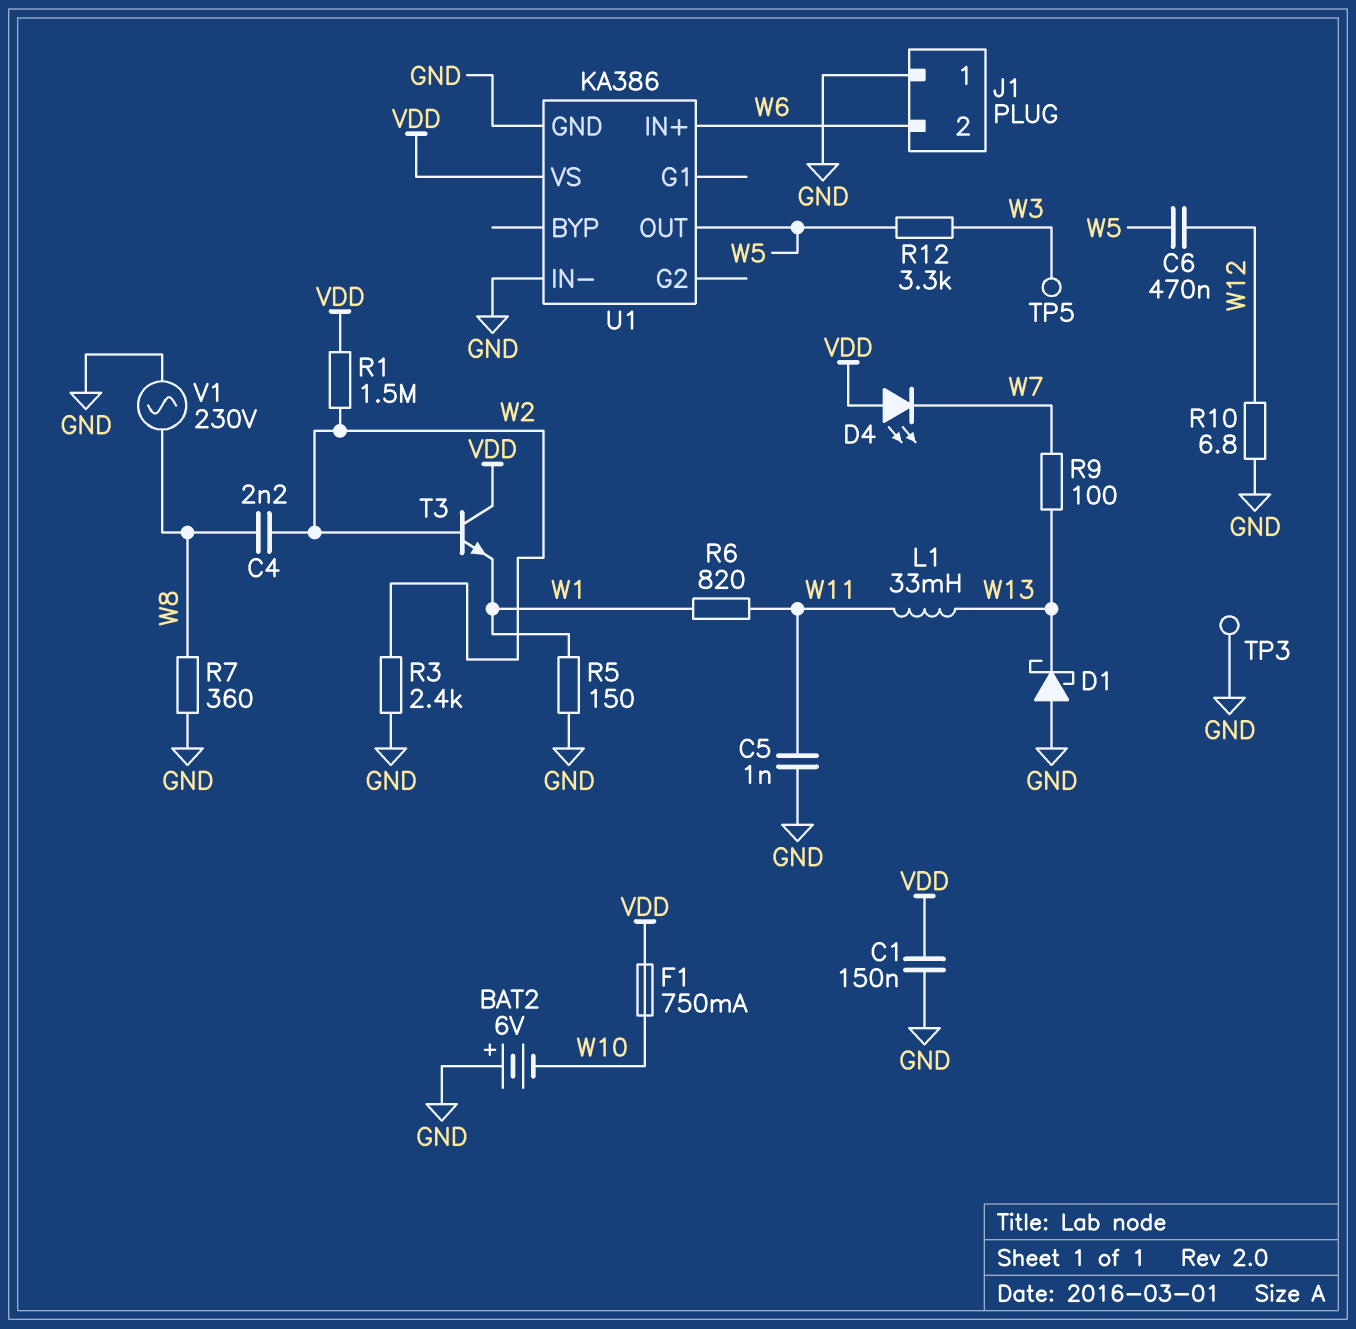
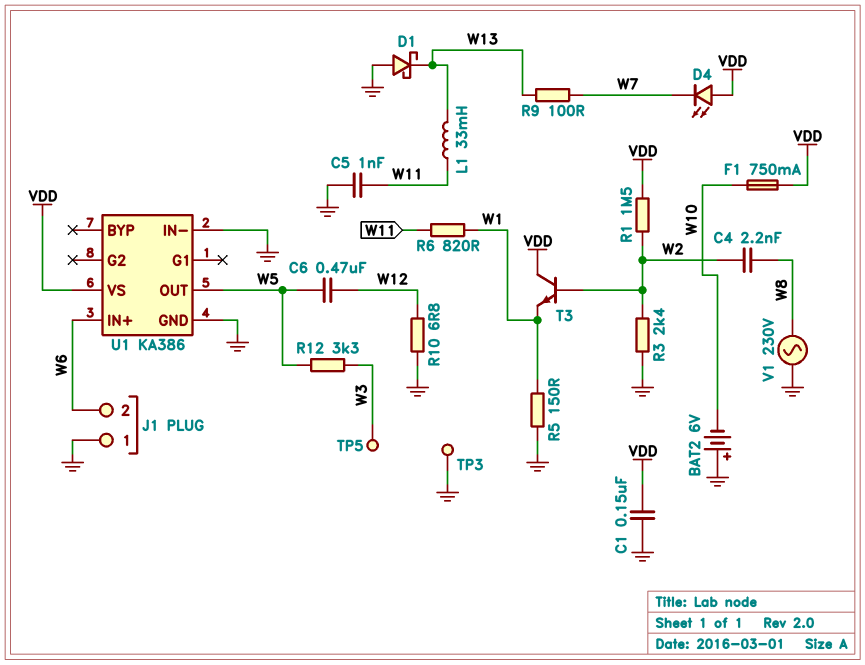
R7: 360 (GND, W8) -> none

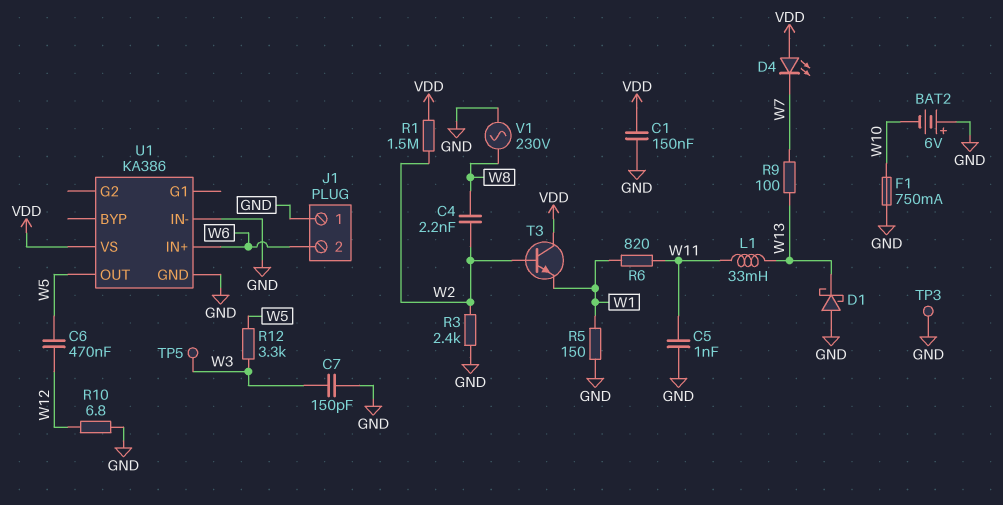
C7: none -> 150pF (GND, W3)
F1: 750mA (VDD, W10) -> 750mA (GND, W10)

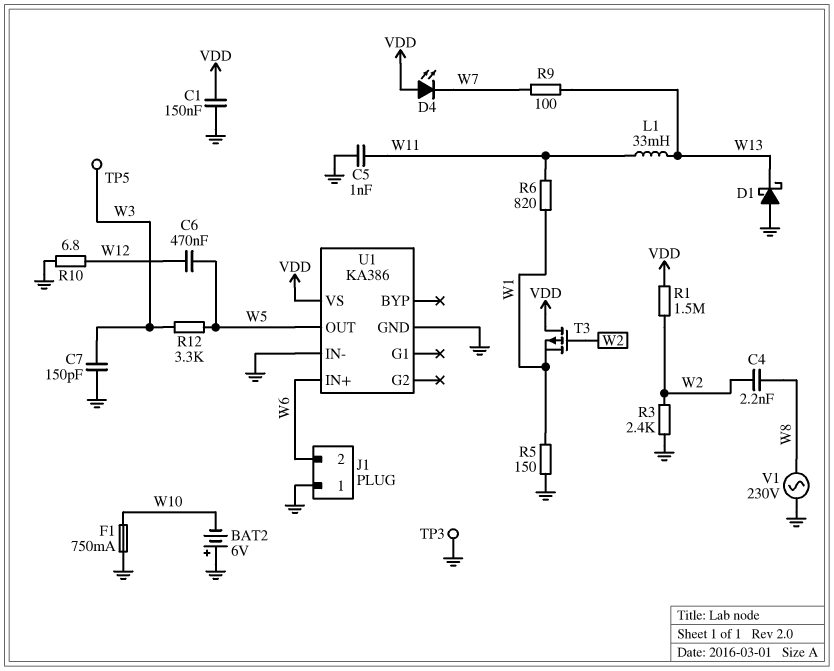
T3: NPN (B W2, C VDD, E W1) -> PMOS (G W2, D VDD, S W1)

